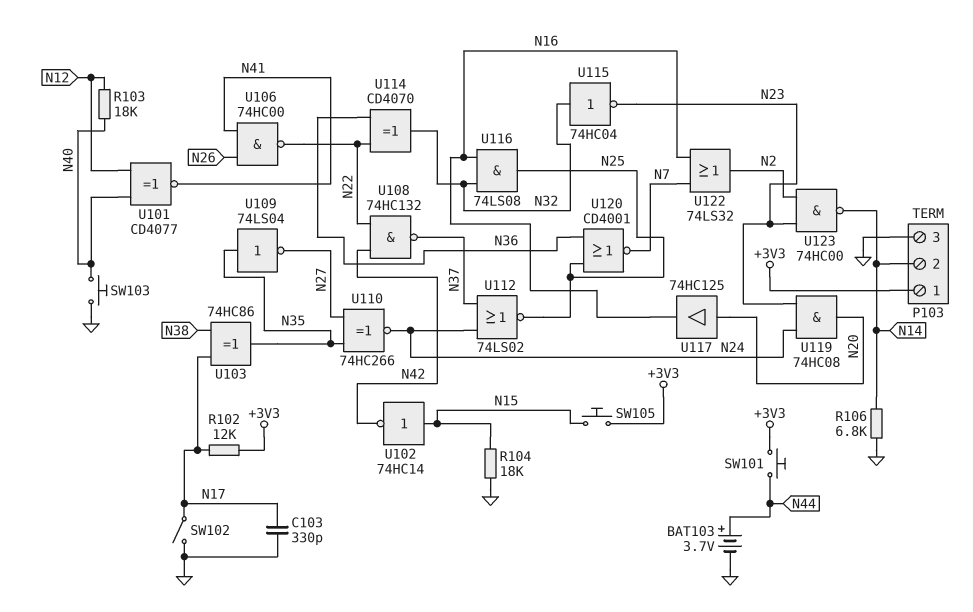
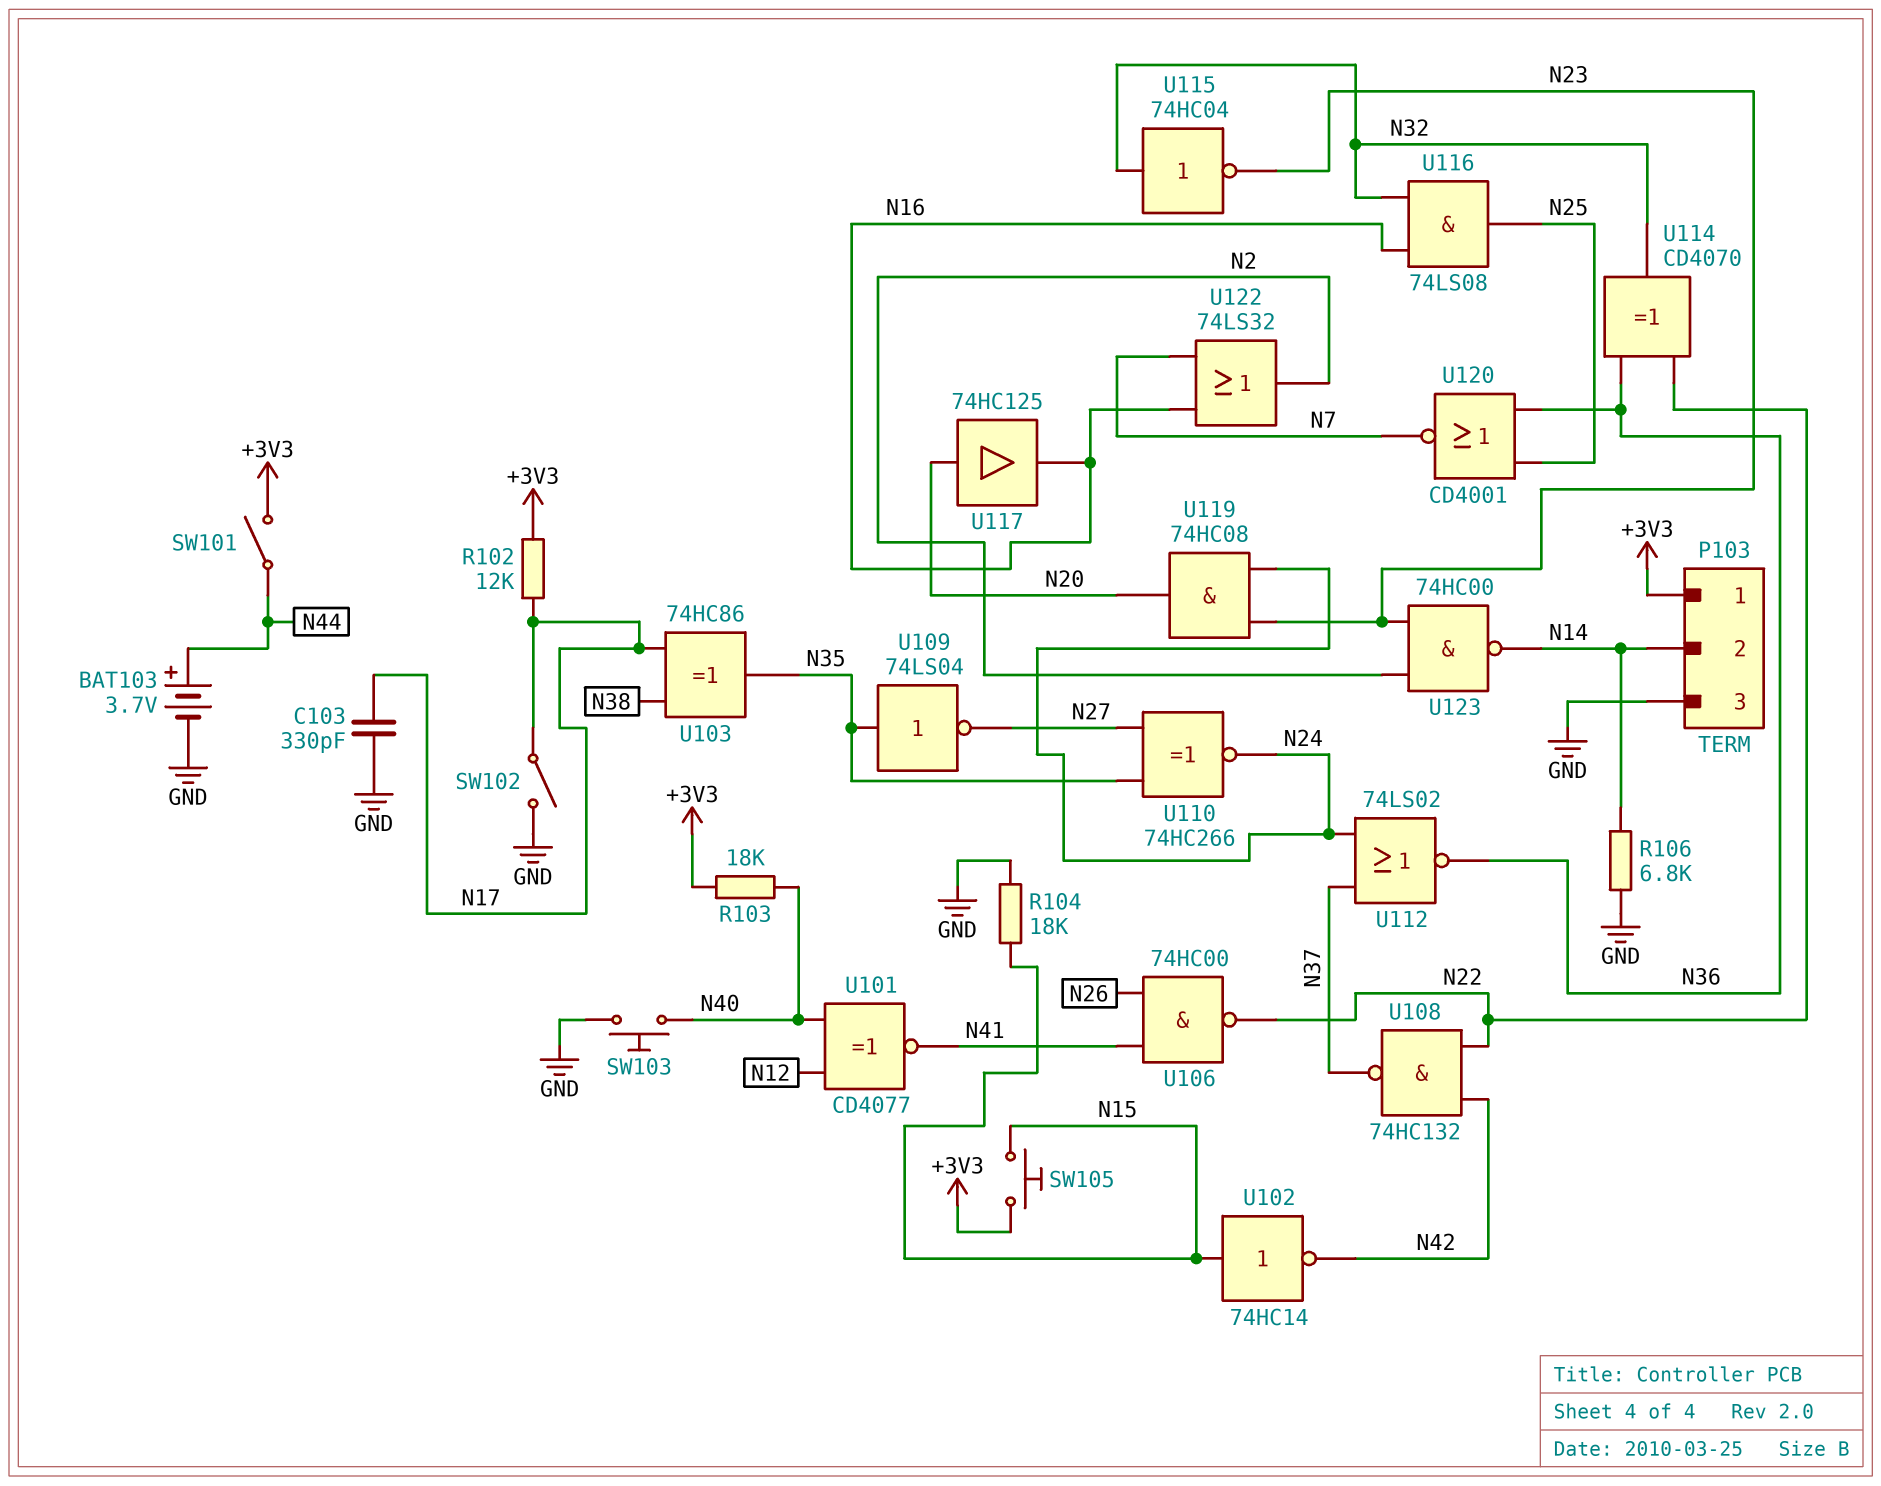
R103: 18k (N12, N40) -> 18k (+3V3, N40)
SW101: button (+3V3, N44) -> switch (+3V3, N44)
U112: NOR 74LS02 (in N24, in N37, out N25) -> NOR 74LS02 (in N24, in N37, out N36)

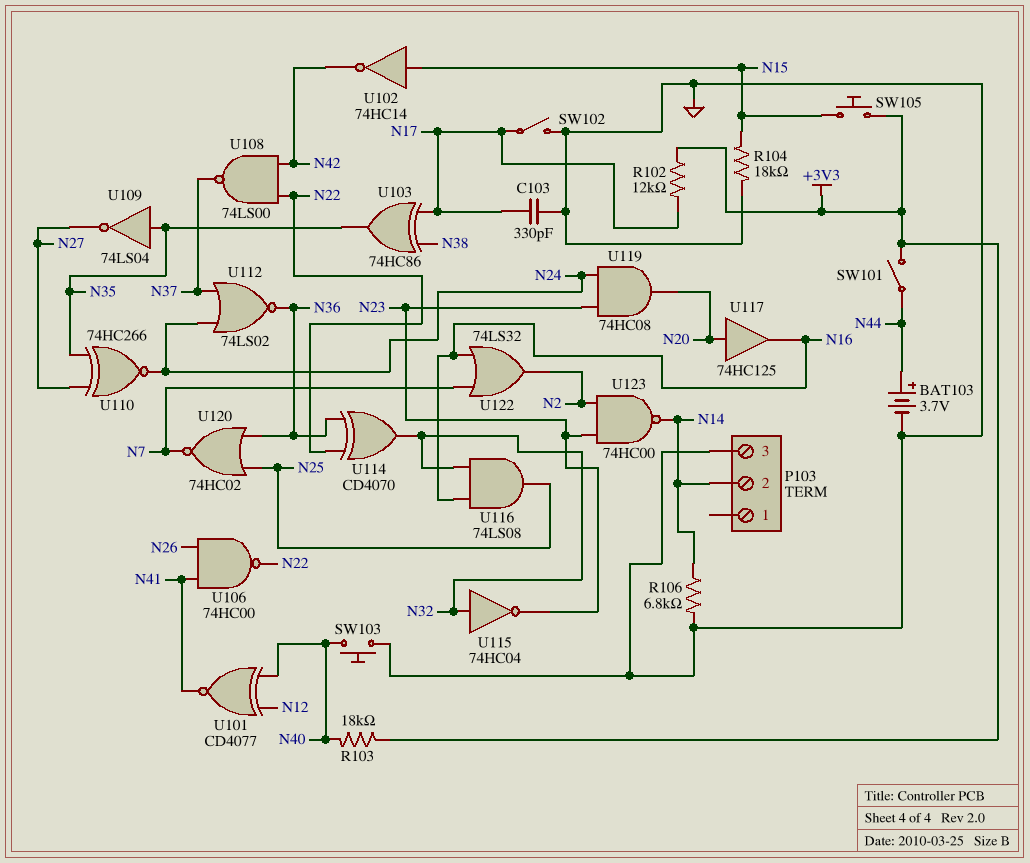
P103 pin 1: +3V3 -> none
U108: NAND 74HC132 (in N22, in N42, out N37) -> NAND 74LS00 (in N22, in N42, out N37)
U120: NOR CD4001 (in N25, in N36, out N7) -> NOR 74HC02 (in N25, in N36, out N7)

